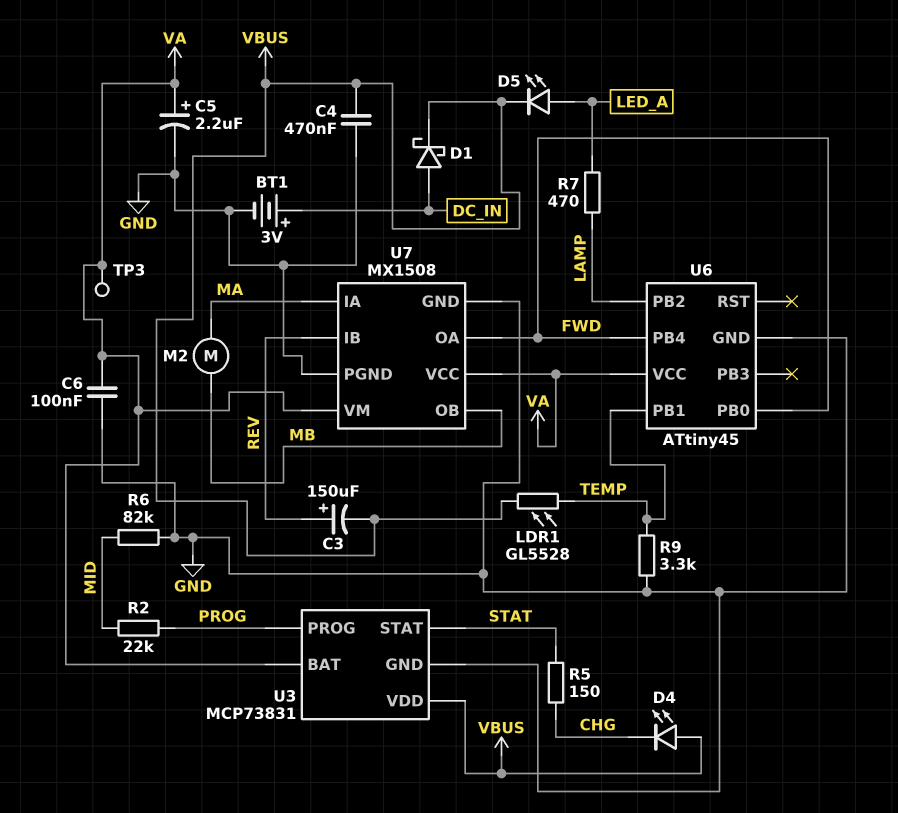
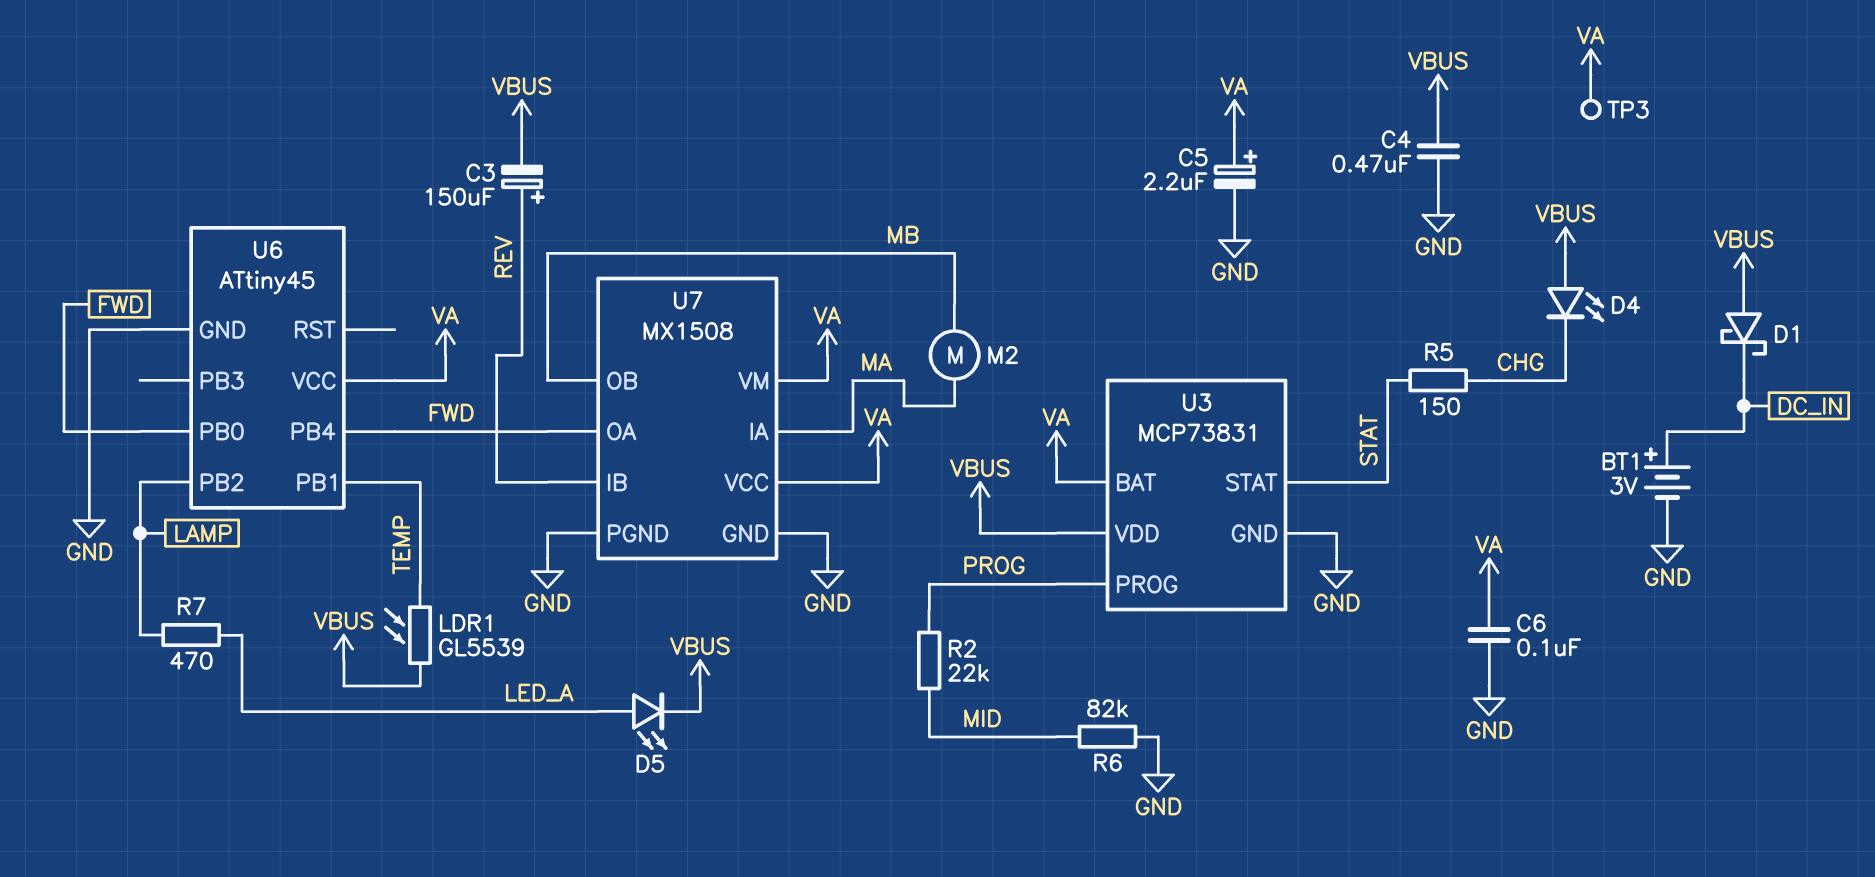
D1: schottky (A DC_IN, K VBUS) -> schottky (A VBUS, K DC_IN)
LDR1: GL5528 (TEMP, VBUS) -> GL5539 (TEMP, VBUS)
R9: 3.3k (GND, TEMP) -> none

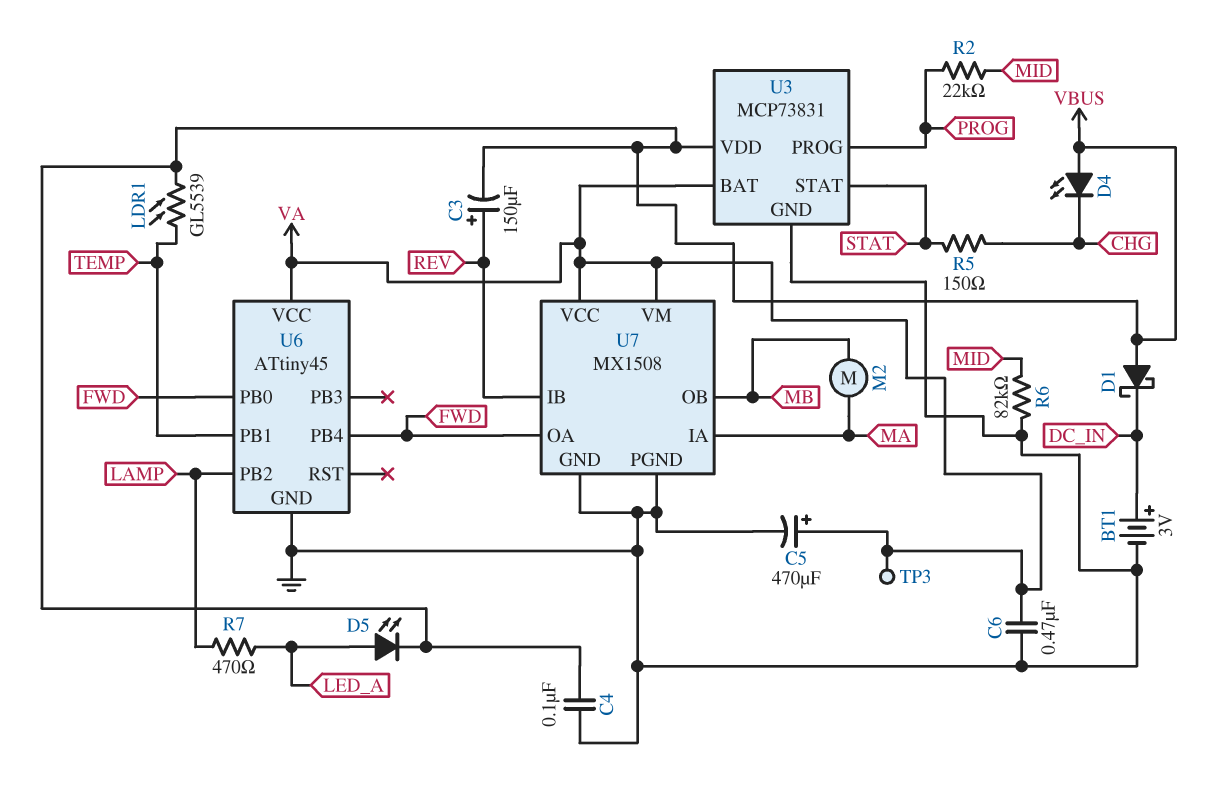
C4: 470nF (GND, VBUS) -> 100nF (GND, VBUS)
C5: 2.2uF (plus VA, minus GND) -> 470uF (plus VA, minus GND)
C6: 100nF (GND, VA) -> 470nF (GND, VA)

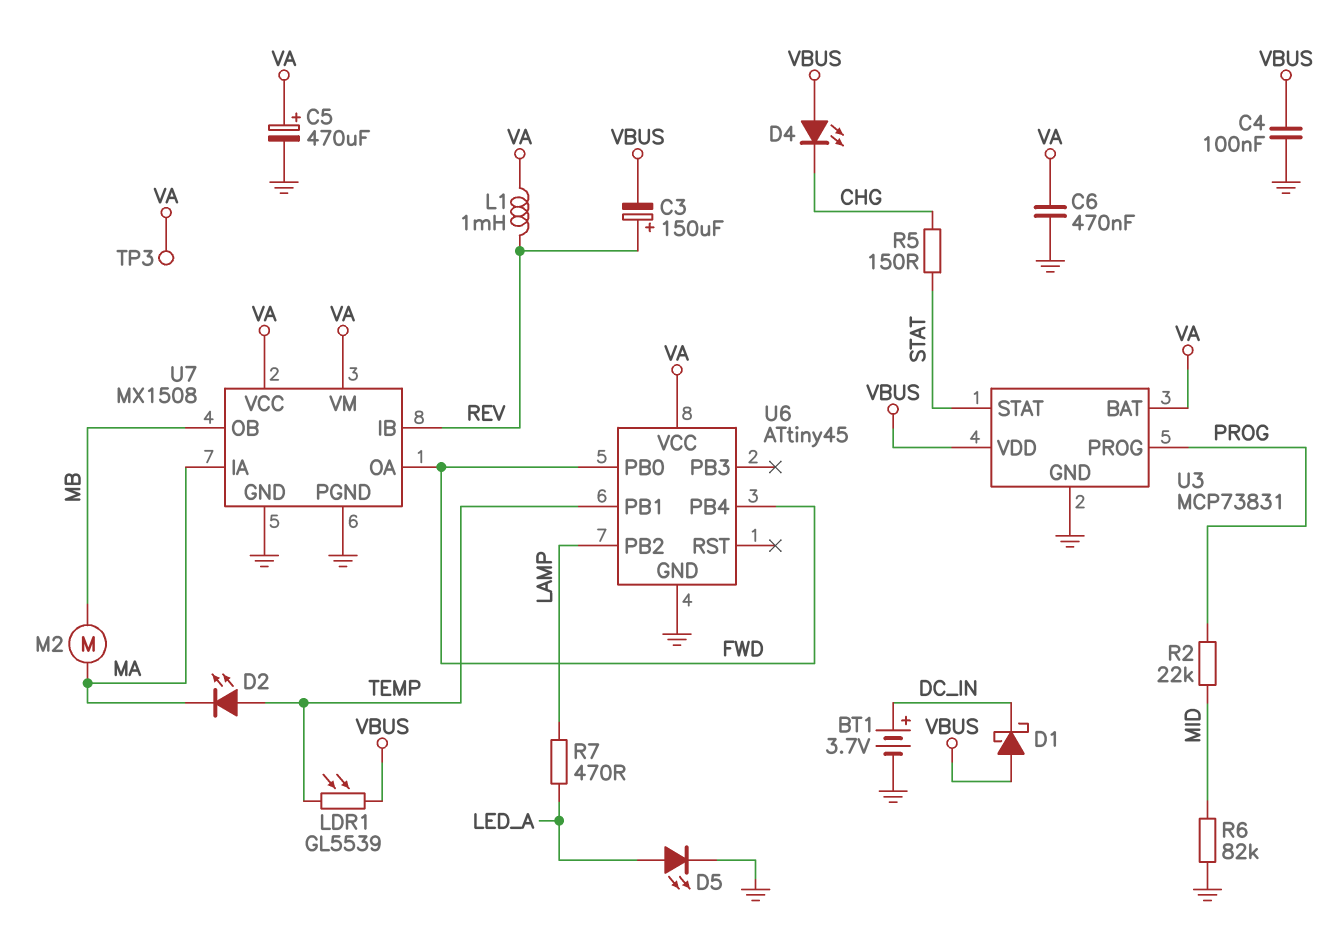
BT1: 3V (plus DC_IN, minus GND) -> 3.7V (plus DC_IN, minus GND)
D2: none -> LED (A TEMP, K MA)
D5: LED (A LED_A, K VBUS) -> LED (A LED_A, K GND)
L1: none -> 1mH (REV, VA)

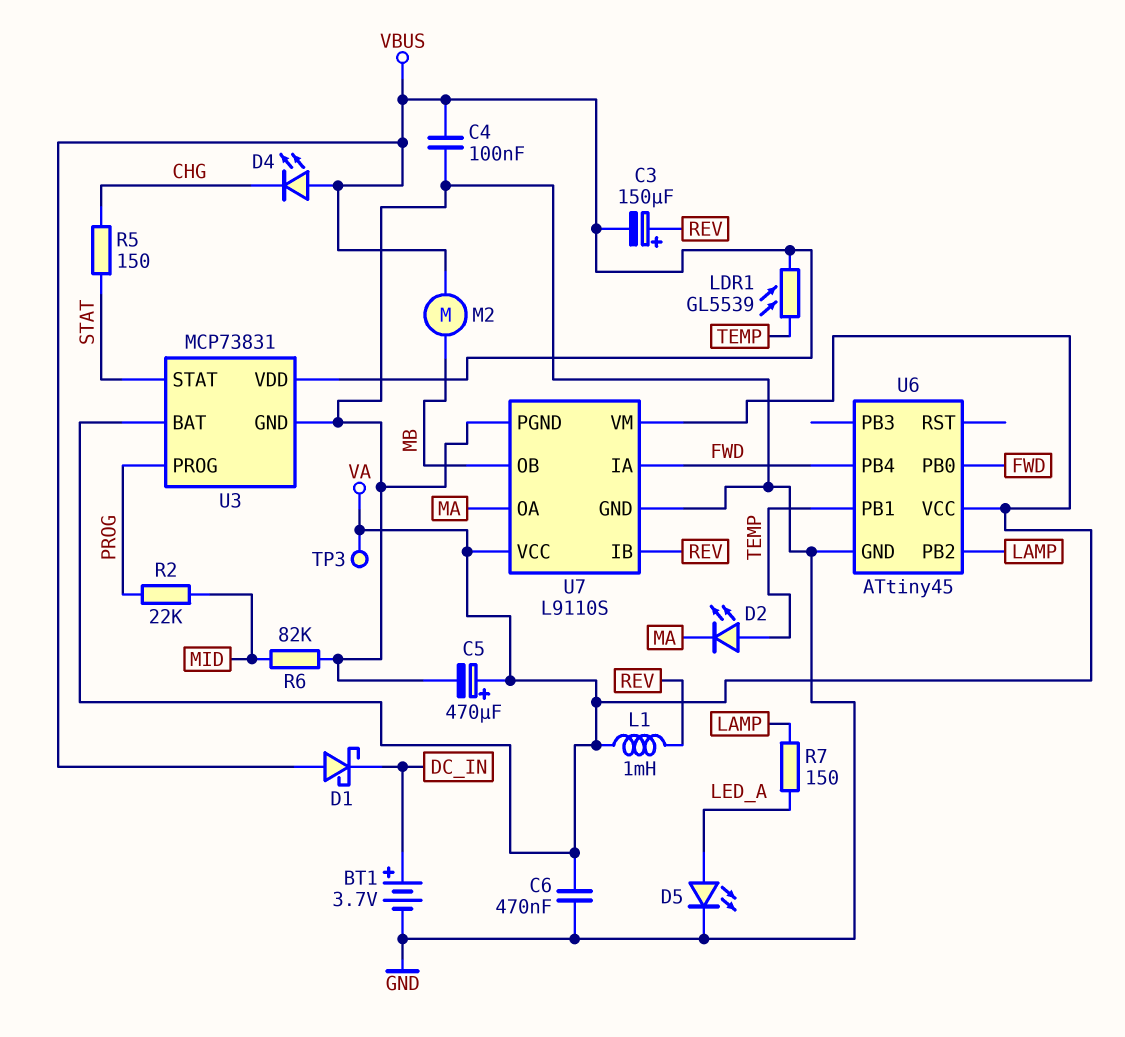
M2: motor (MA, MB) -> motor (MB, VBUS)
R7: 470 (LAMP, LED_A) -> 150 (LAMP, LED_A)
U7: MX1508 -> L9110S
U7 pin IA: MA -> FWD
U7 pin OA: FWD -> MA

